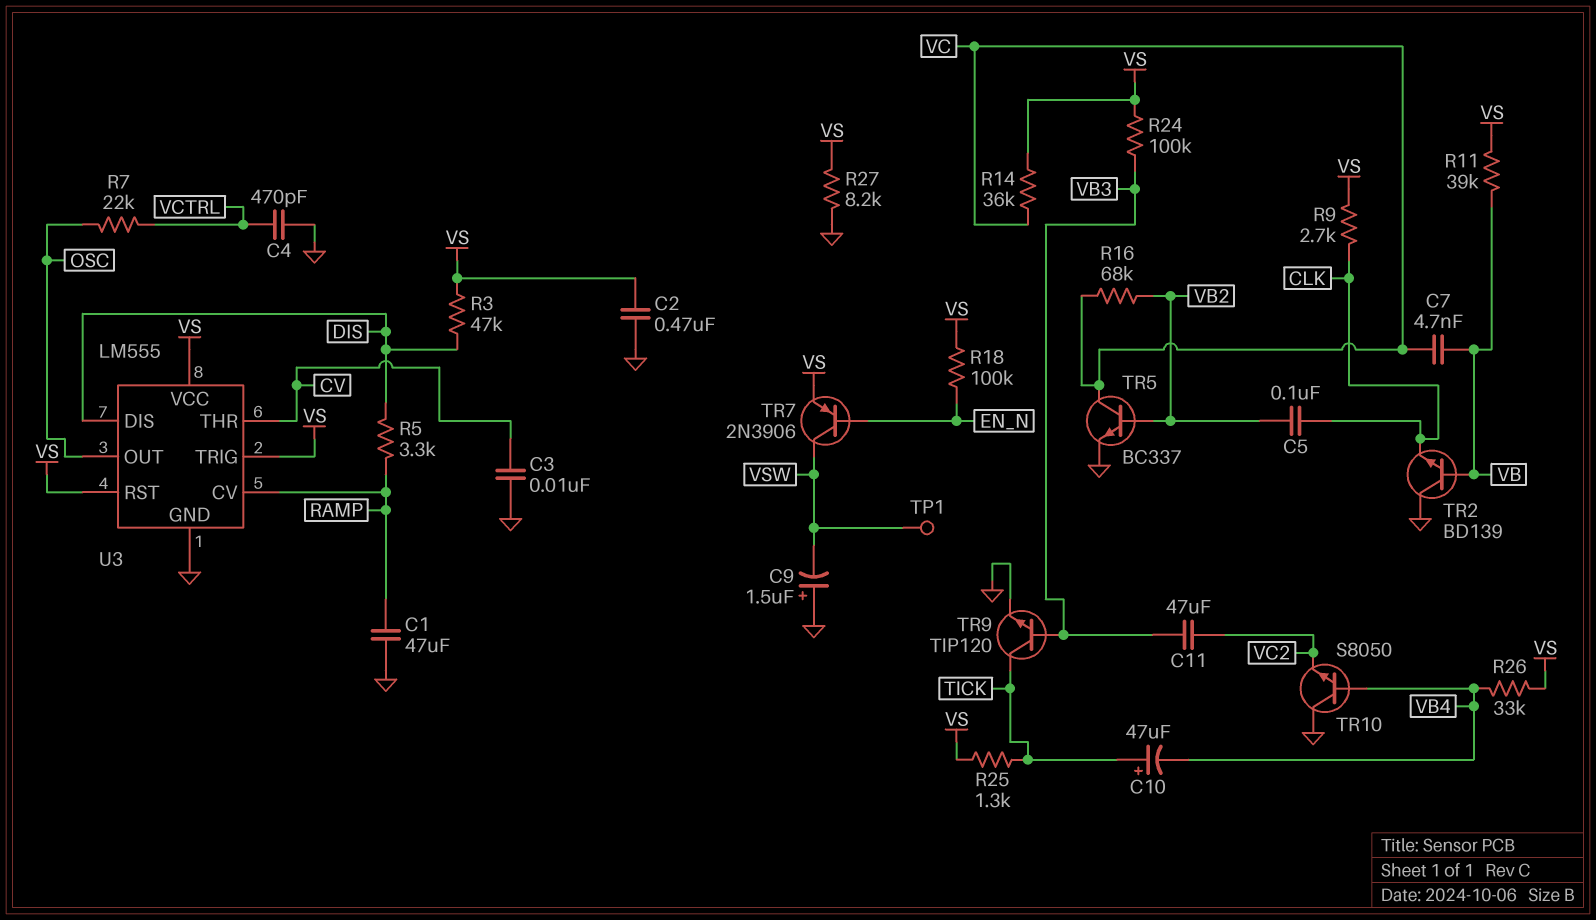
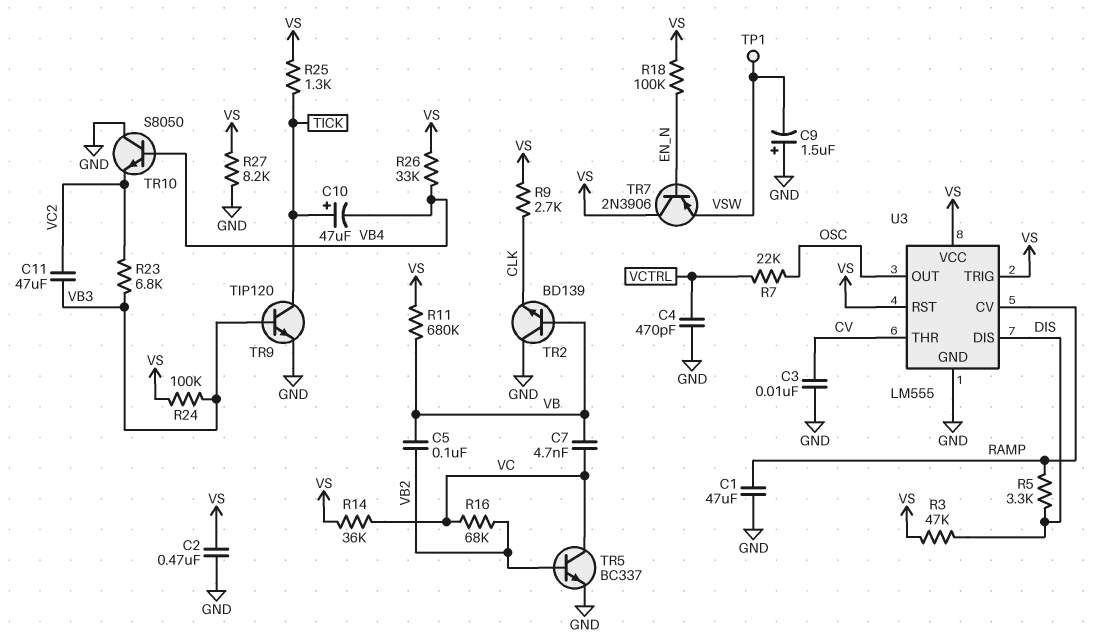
C5: 100nF (CLK, VB2) -> 100nF (VB, VB2)
R11: 39k (VB, VS) -> 680k (VB, VS)
R23: none -> 6.8k (VB3, VC2)
TR7: PNP 2N3906 (B EN_N, C VSW, E VS) -> PNP 2N3906 (B EN_N, C VS, E VSW)

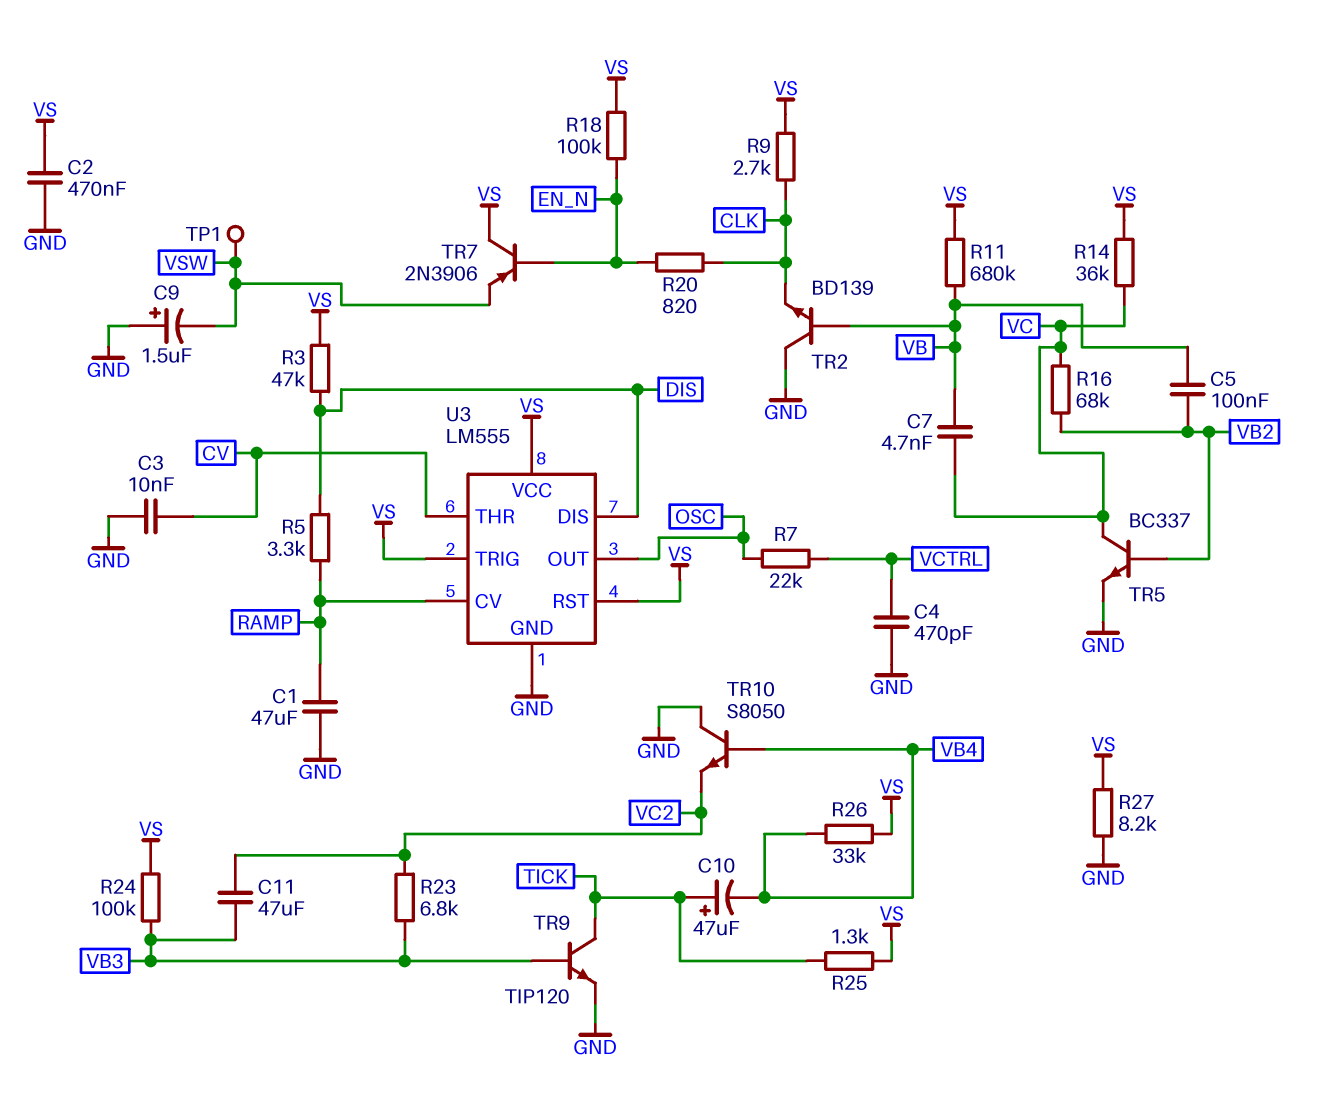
R20: none -> 820 (CLK, EN_N)

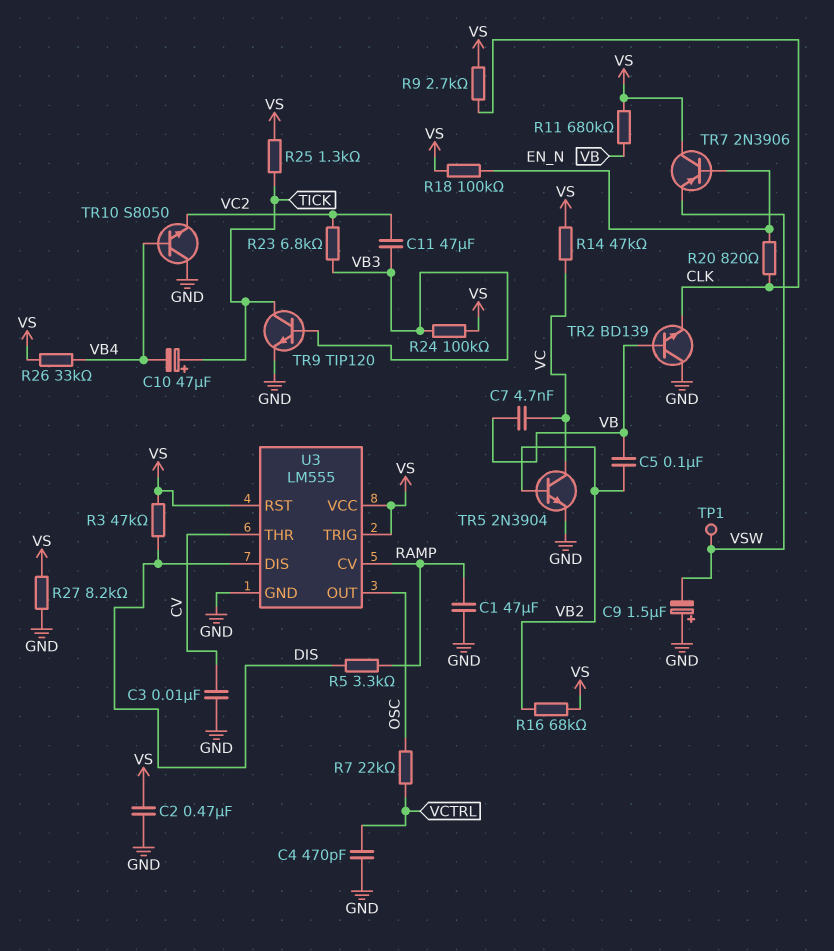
R14: 36k (VC, VS) -> 47k (VC, VS)
R16: 68k (VB2, VC) -> 68k (VB2, VS)
TR5: NPN BC337 (B VB2, C VC, E GND) -> NPN 2N3904 (B VB2, C VC, E GND)

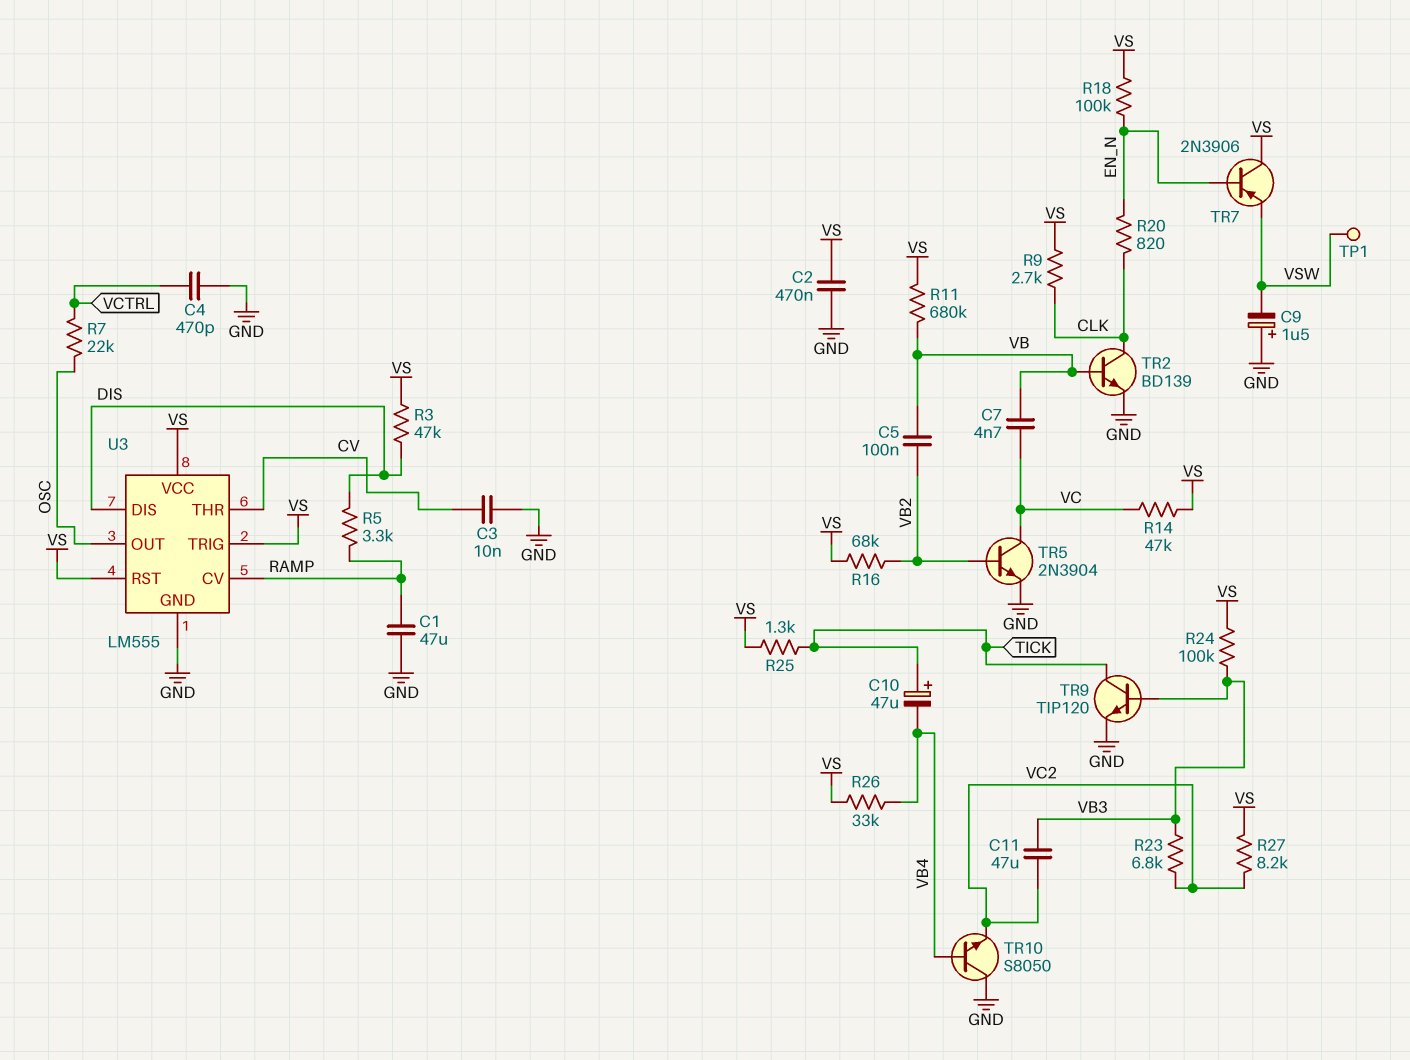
R27: 8.2k (GND, VS) -> 8.2k (VC2, VS)
TR2: NPN BD139 (B VB, C GND, E CLK) -> NPN BD139 (B VB, C CLK, E GND)

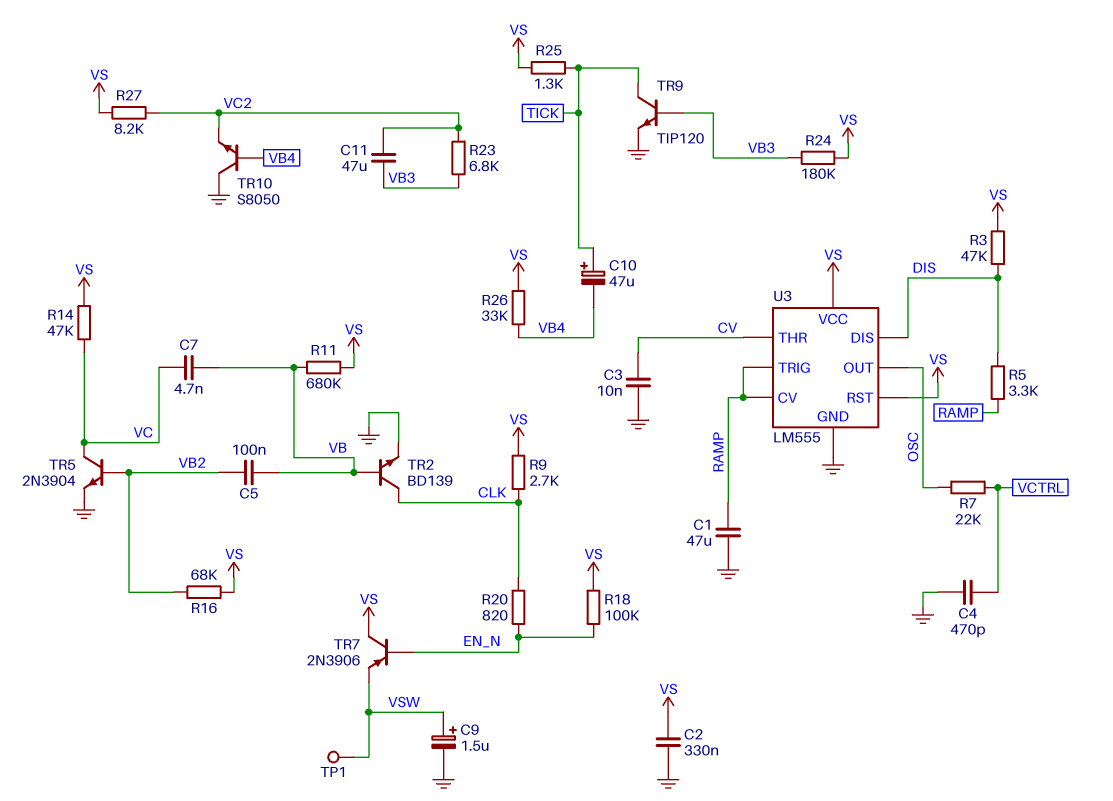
C2: 470nF (GND, VS) -> 330nF (GND, VS)
C9: 1.5uF (plus GND, minus VSW) -> 1.5uF (plus VSW, minus GND)
R24: 100k (VB3, VS) -> 180k (VB3, VS)
U3 pin TRIG: VS -> RAMP

